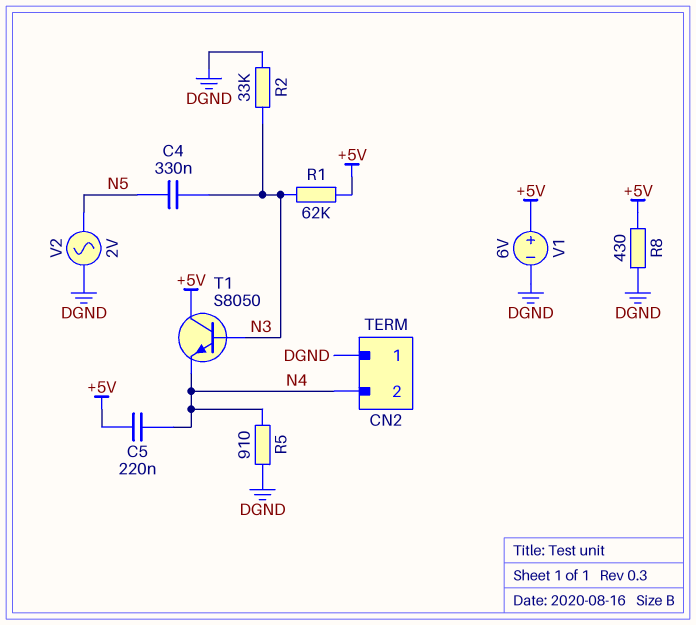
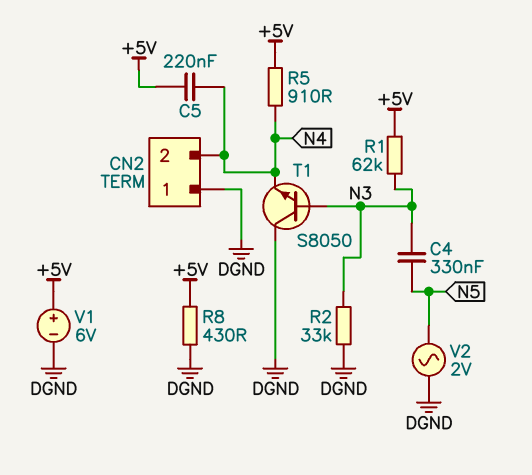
R5: 910 (DGND, N4) -> 910 (+5V, N4)
T1: NPN S8050 (B N3, C +5V, E N4) -> NPN S8050 (B N3, C DGND, E N4)

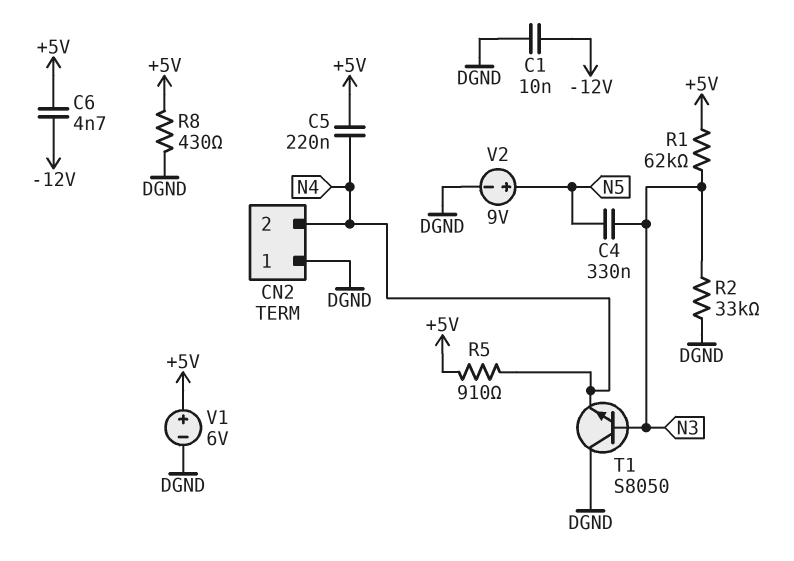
C1: none -> 10nF (-12V, DGND)
C6: none -> 4.7nF (+5V, -12V)
V2: AC 2V (DGND, N5) -> 9V (plus N5, minus DGND)

